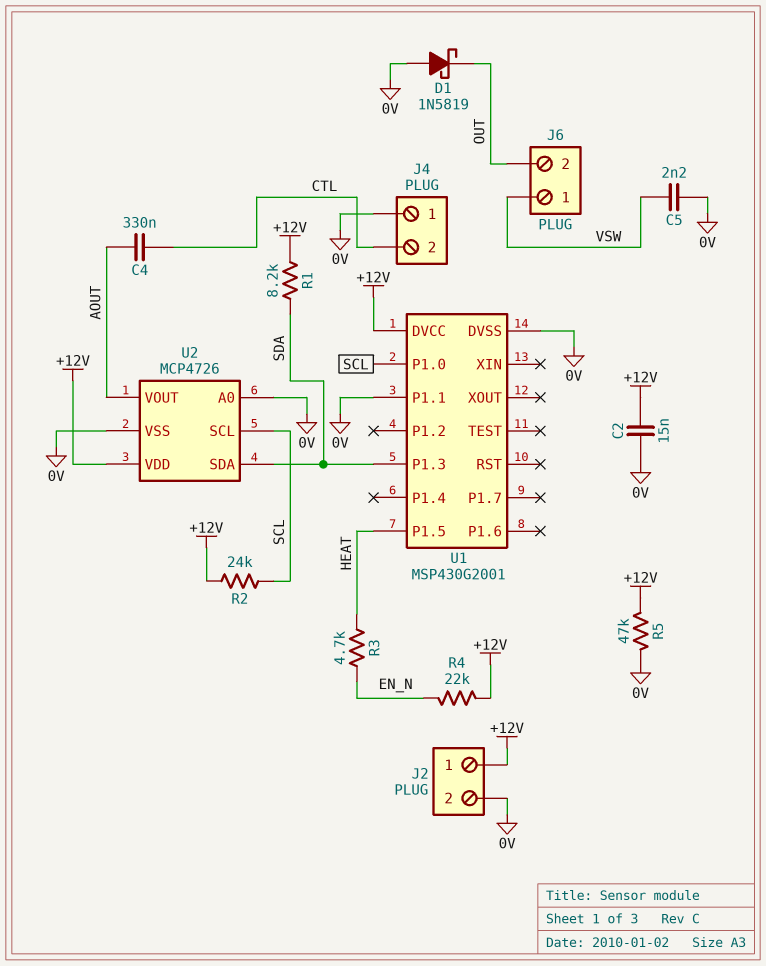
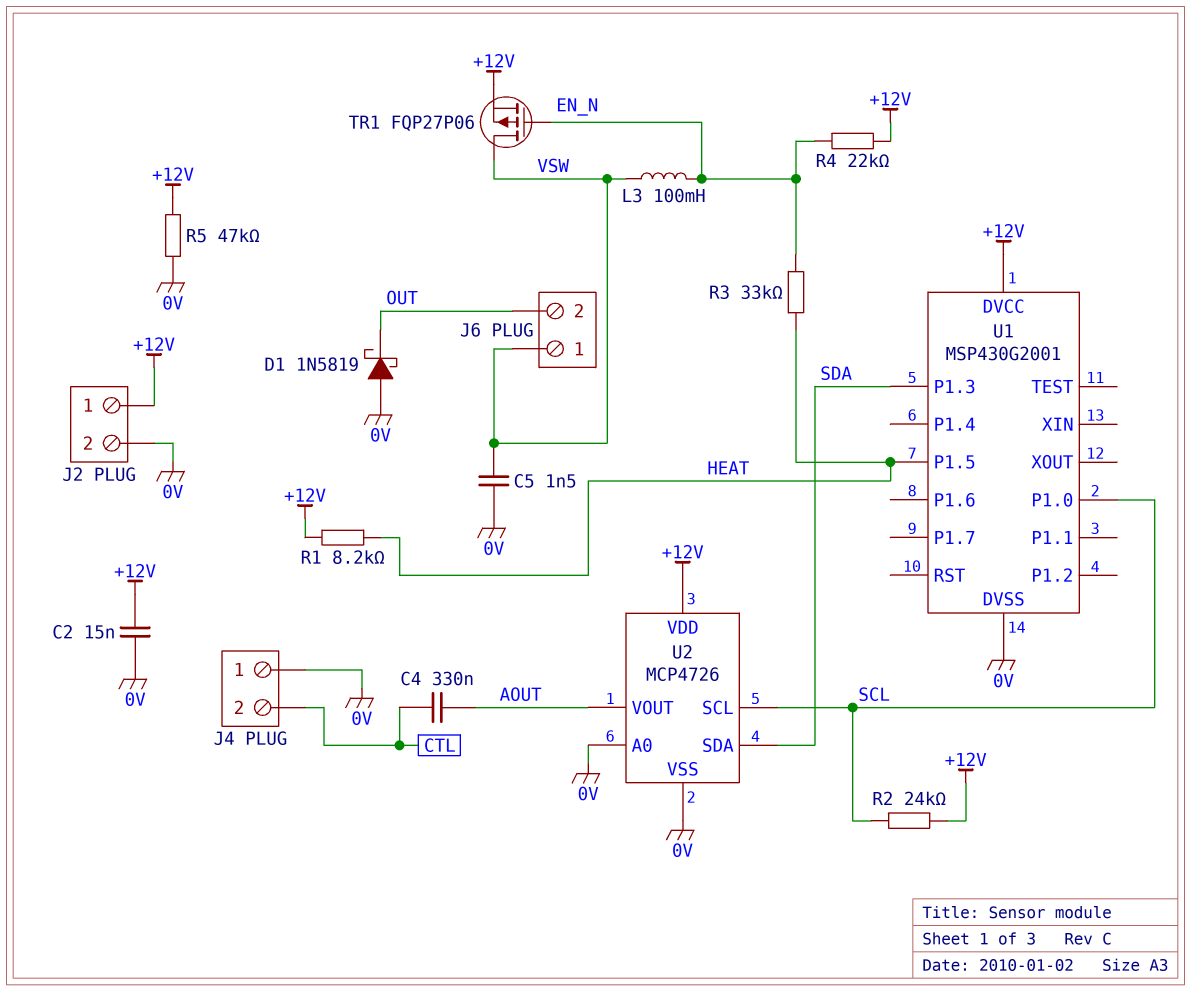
C5: 2.2nF (0V, VSW) -> 1.5nF (0V, VSW)
L3: none -> 100mH (EN_N, VSW)
R1: 8.2k (+12V, SDA) -> 8.2k (+12V, HEAT)
R3: 4.7k (EN_N, HEAT) -> 33k (EN_N, HEAT)
TR1: none -> PMOS FQP27P06 (G EN_N, D VSW, S +12V)
U1 pin P1.1: 0V -> none

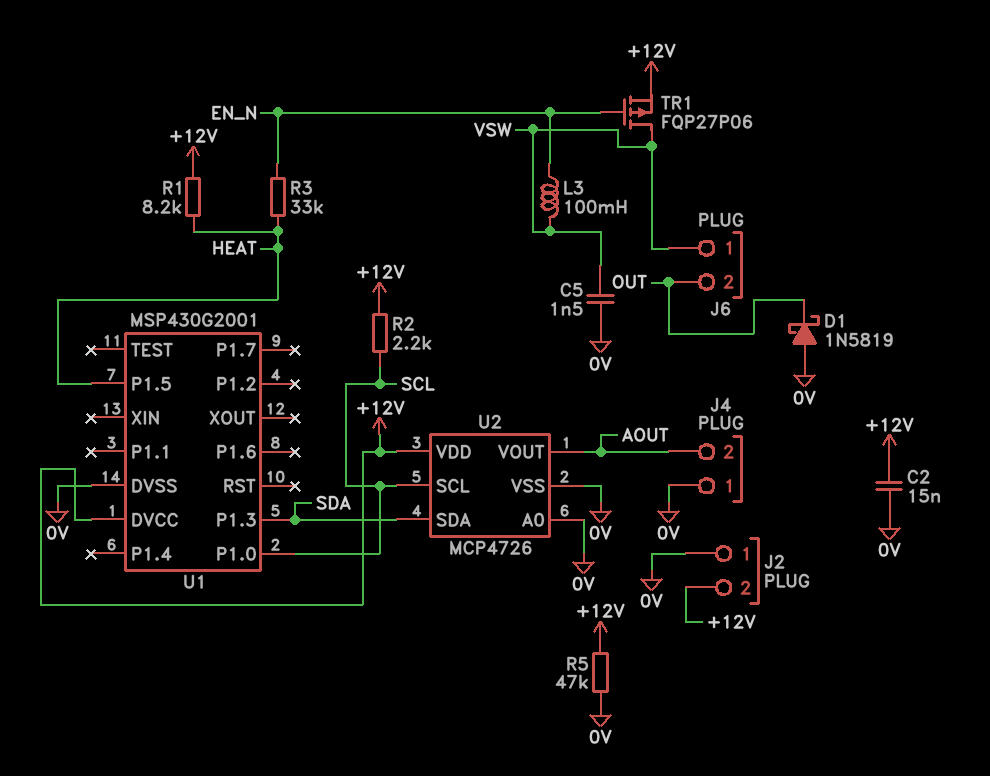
C4: 330nF (AOUT, CTL) -> none
J2 pin 1: +12V -> 0V
J2 pin 2: 0V -> +12V
J4 pin 2: CTL -> AOUT
R2: 24k (+12V, SCL) -> 2.2k (+12V, SCL)
R4: 22k (+12V, EN_N) -> none

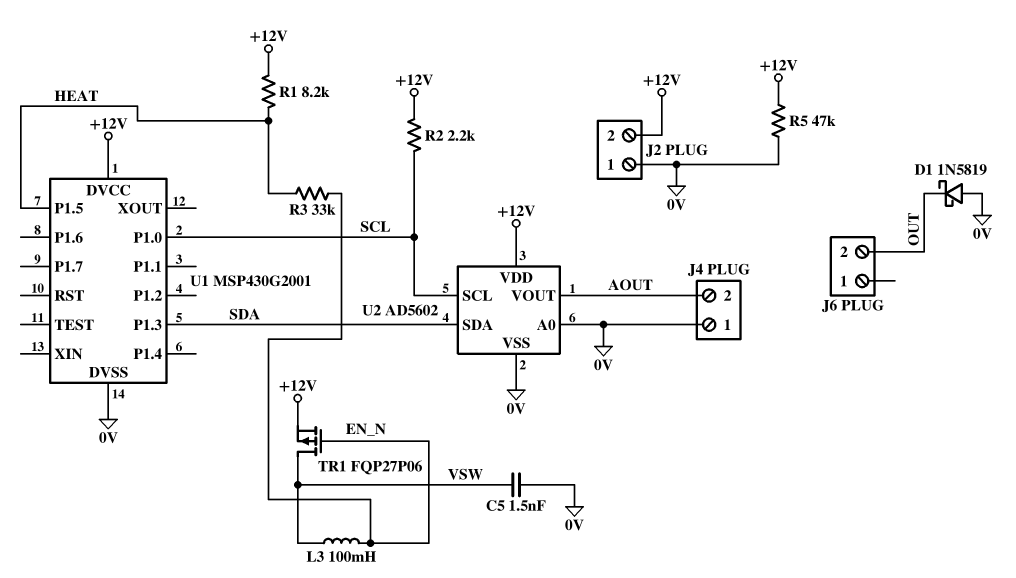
C2: 15nF (+12V, 0V) -> none
J6 pin 1: VSW -> none
U2: MCP4726 -> AD5602

